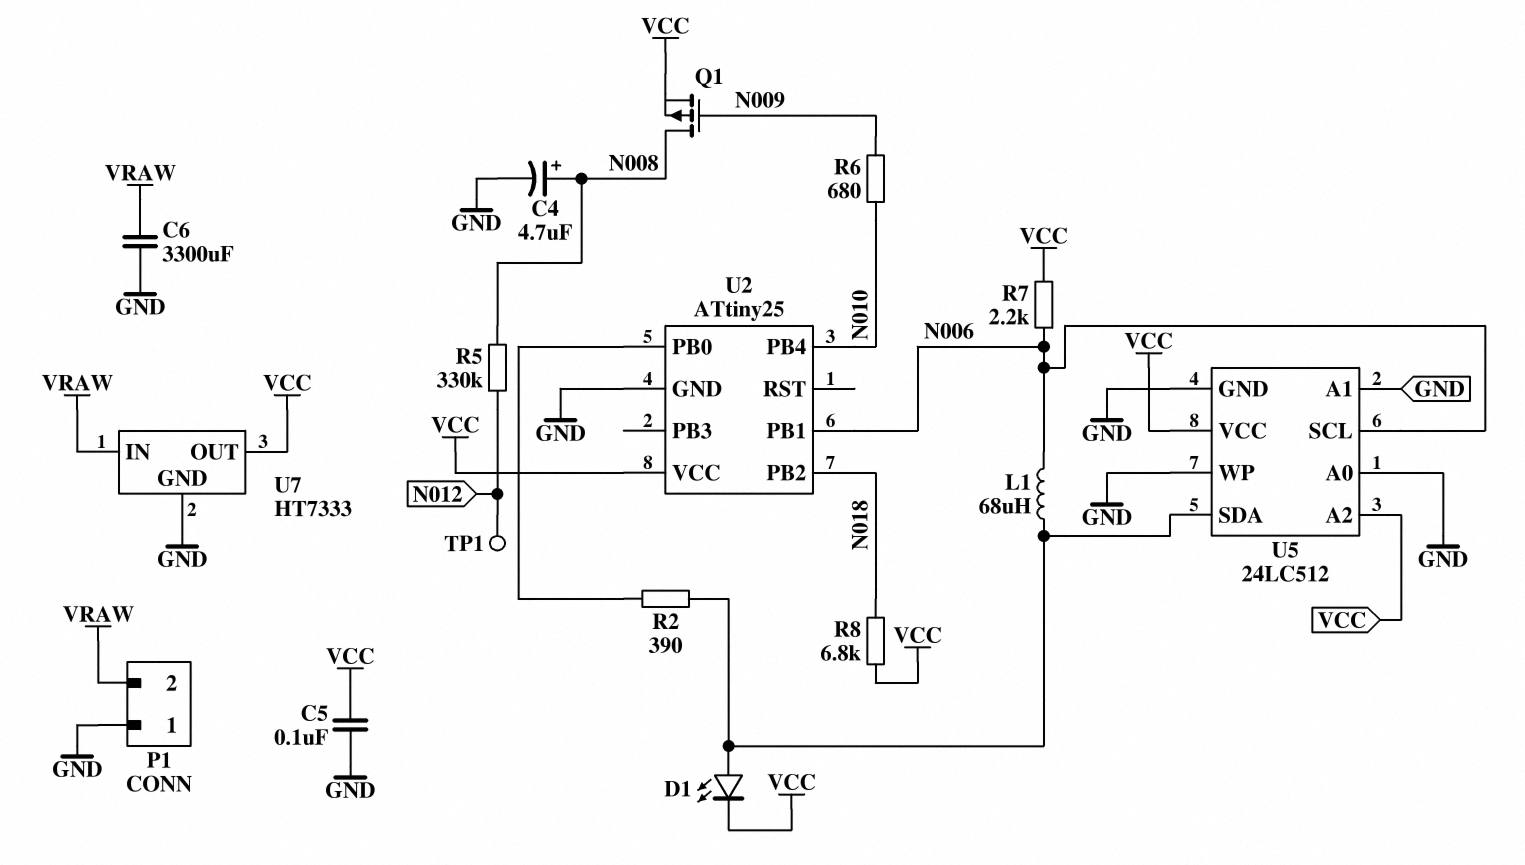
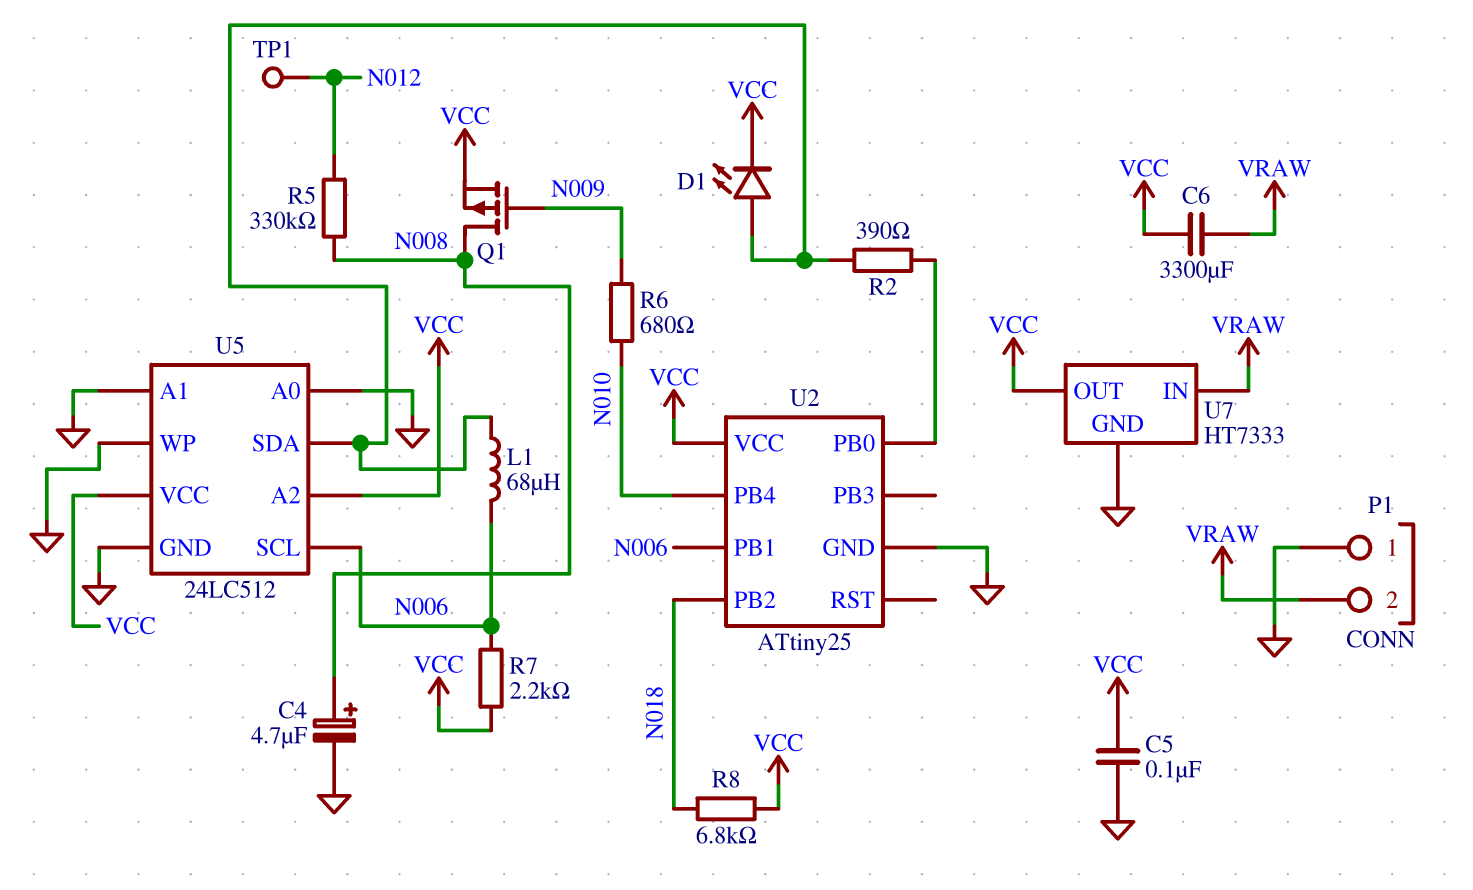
C6: 3300uF (GND, VRAW) -> 3300uF (VCC, VRAW)

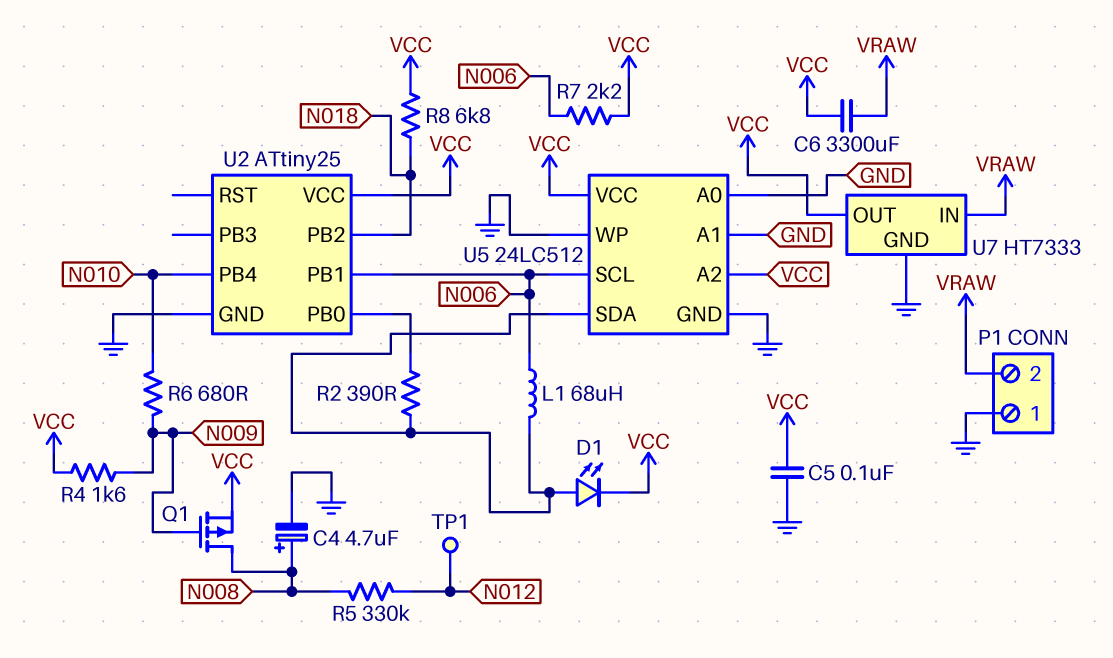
R4: none -> 1.6k (N009, VCC)

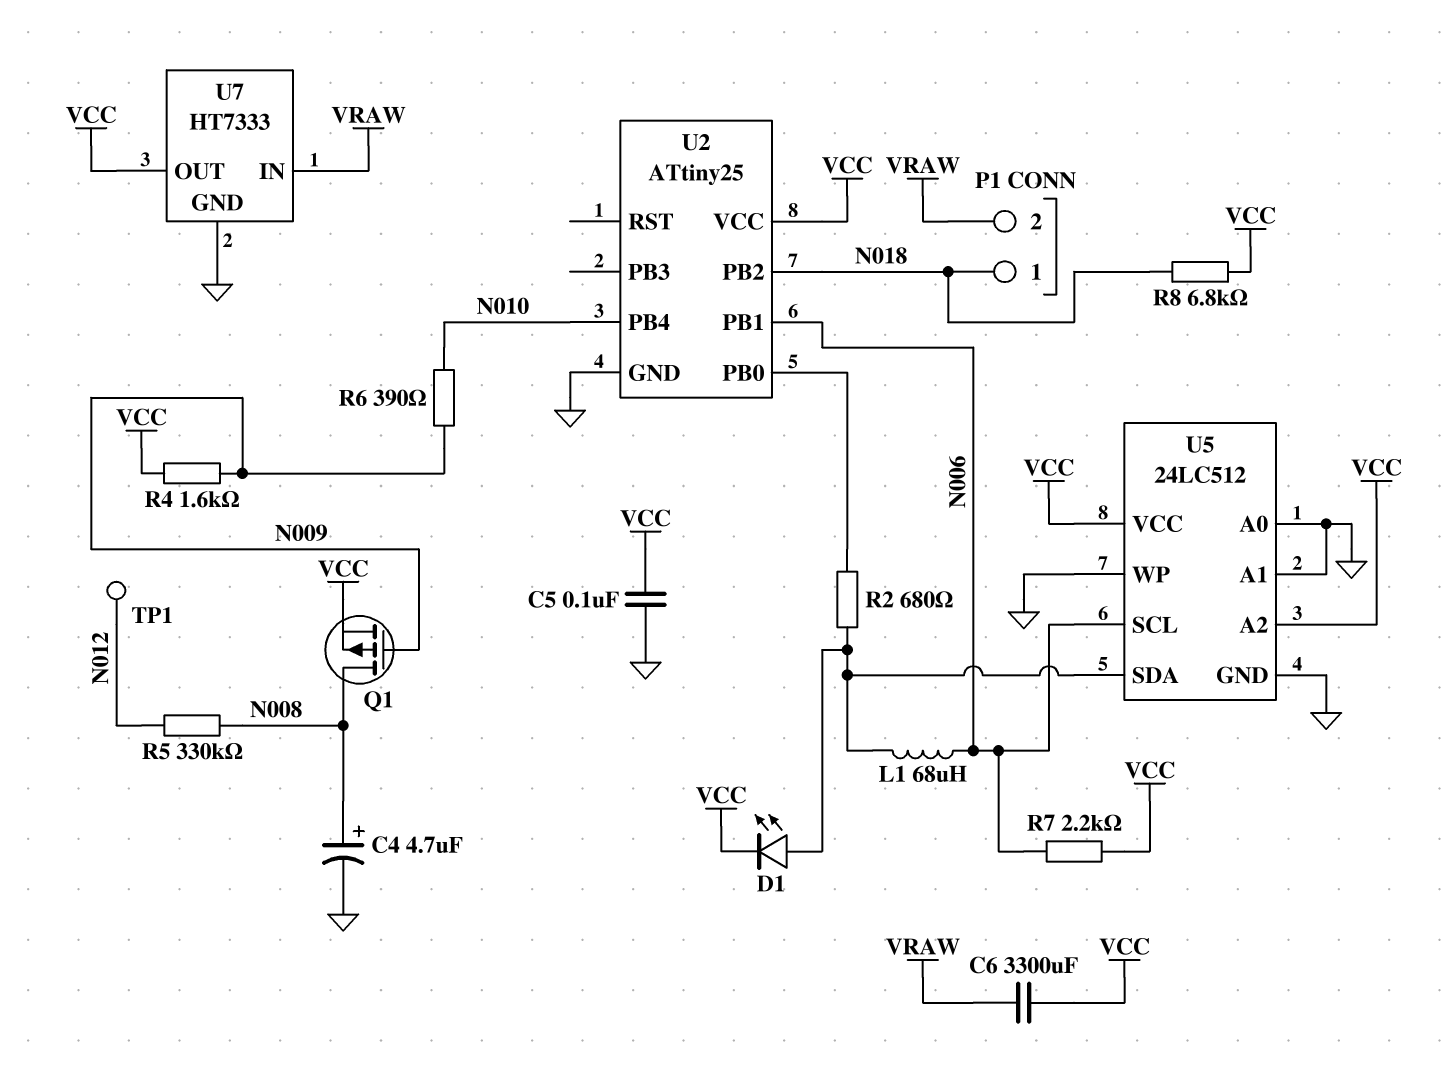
P1 pin 1: GND -> N018
R2: 390 (U2/PB0, U5/SDA) -> 680 (U2/PB0, U5/SDA)
R6: 680 (N009, N010) -> 390 (N009, N010)

